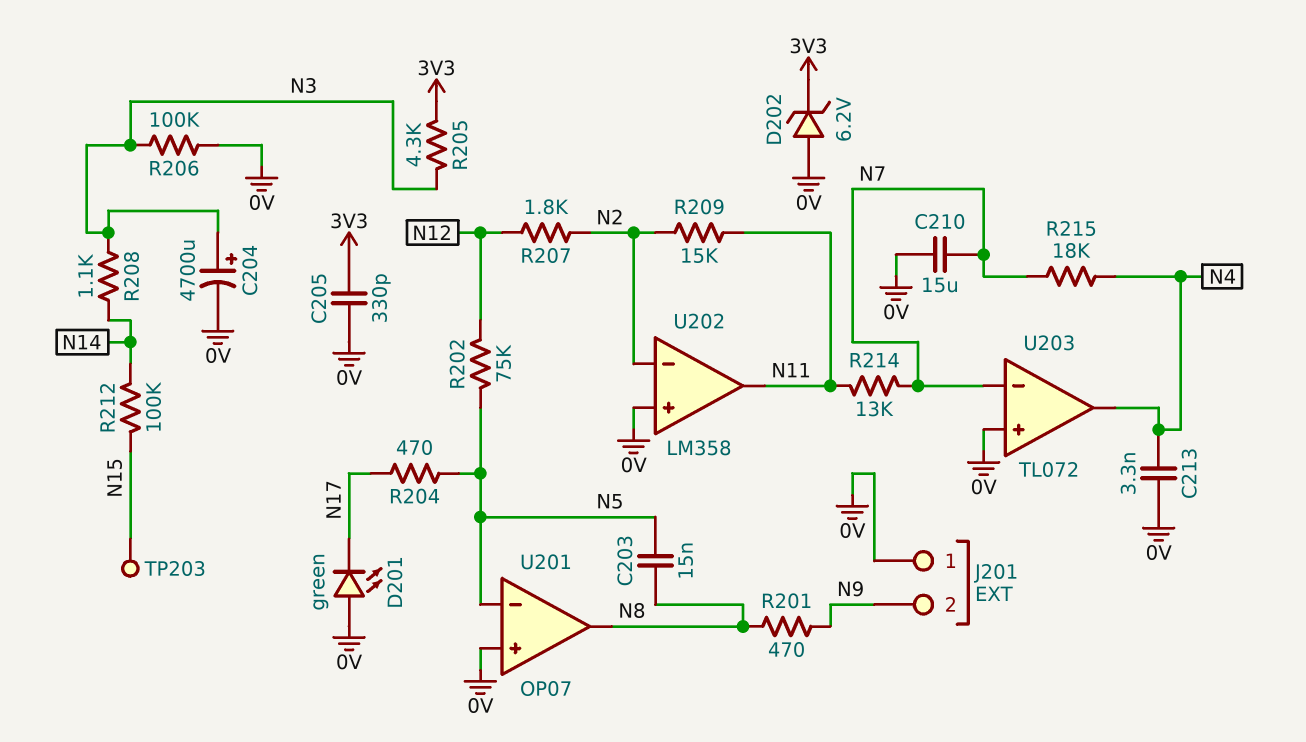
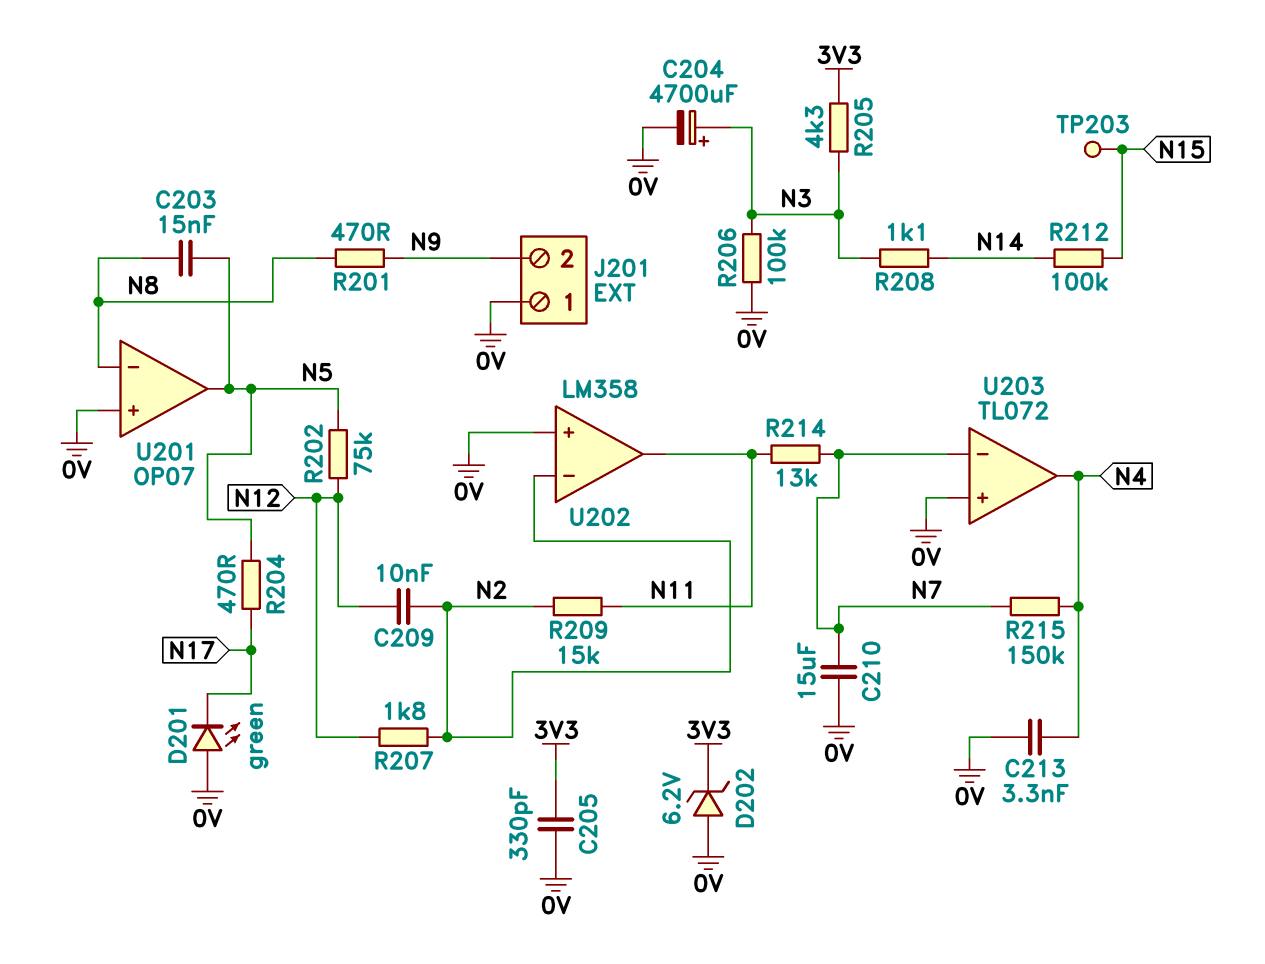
C209: none -> 10nF (N2, N12)
R215: 18k (N4, N7) -> 150k (N4, N7)
U201 pin in-: N5 -> N8
U201 pin out: N8 -> N5

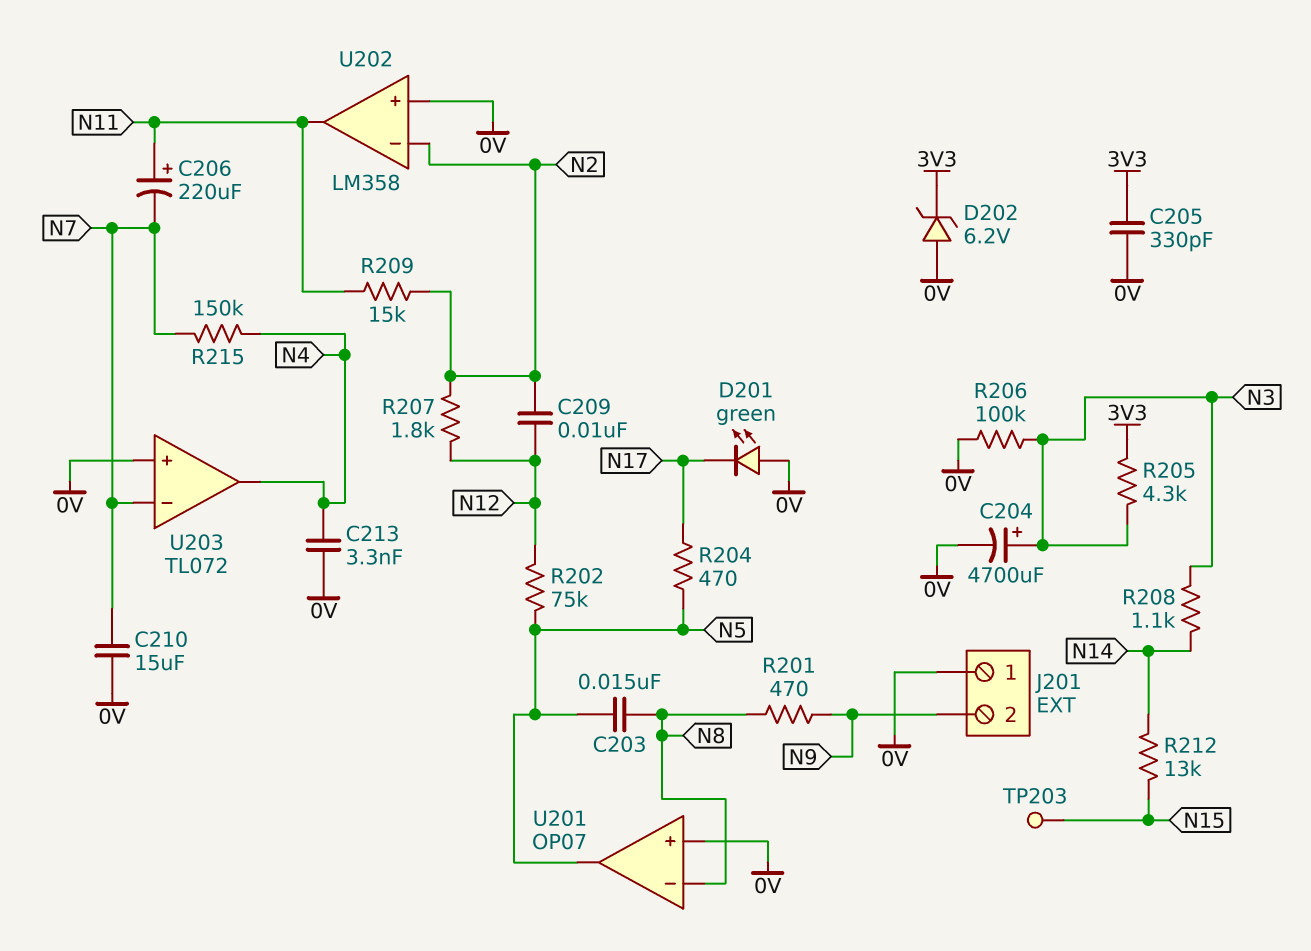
C206: none -> 220uF (plus N11, minus N7)
R212: 100k (N14, N15) -> 13k (N14, N15)
R214: 13k (N7, N11) -> none

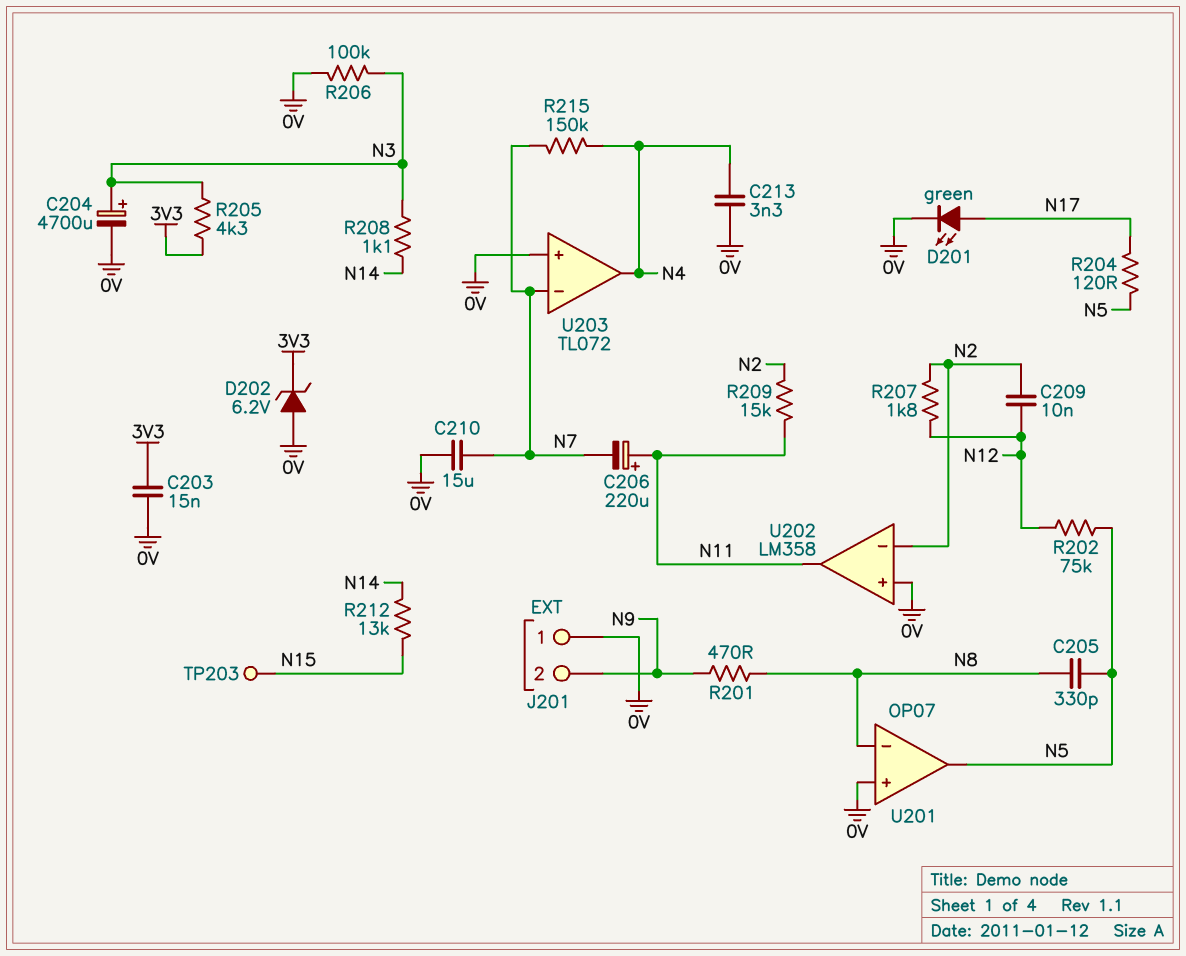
C203: 15nF (N5, N8) -> 15nF (0V, 3V3)
C205: 330pF (0V, 3V3) -> 330pF (N5, N8)
D201: LED green (A 0V, K N17) -> LED green (A N17, K 0V)
R204: 470 (N5, N17) -> 120 (N5, N17)

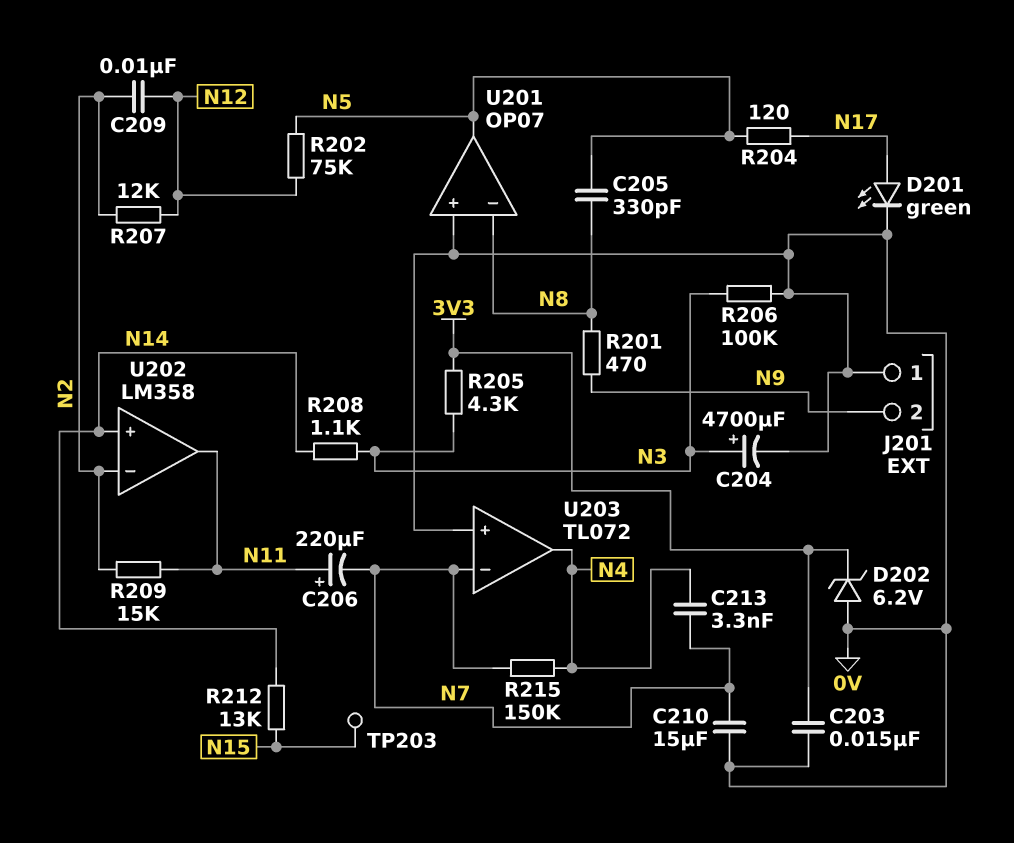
C213: 3.3nF (0V, N4) -> 3.3nF (N4, N7)
R207: 1.8k (N2, N12) -> 12k (N2, N12)
U202 pin in+: 0V -> N14

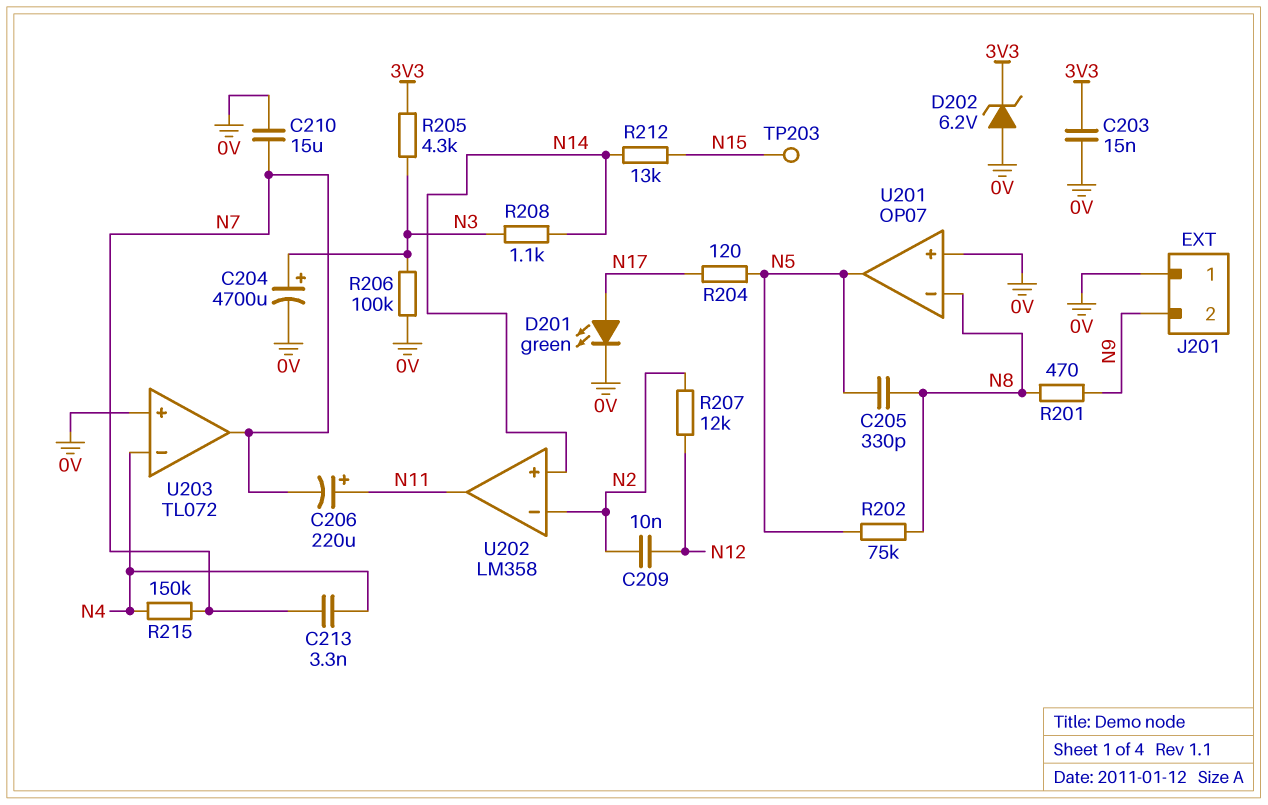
R202: 75k (N5, N12) -> 75k (N5, N8)
R209: 15k (N2, N11) -> none
U203 pin in-: N7 -> N4
U203 pin out: N4 -> N7

